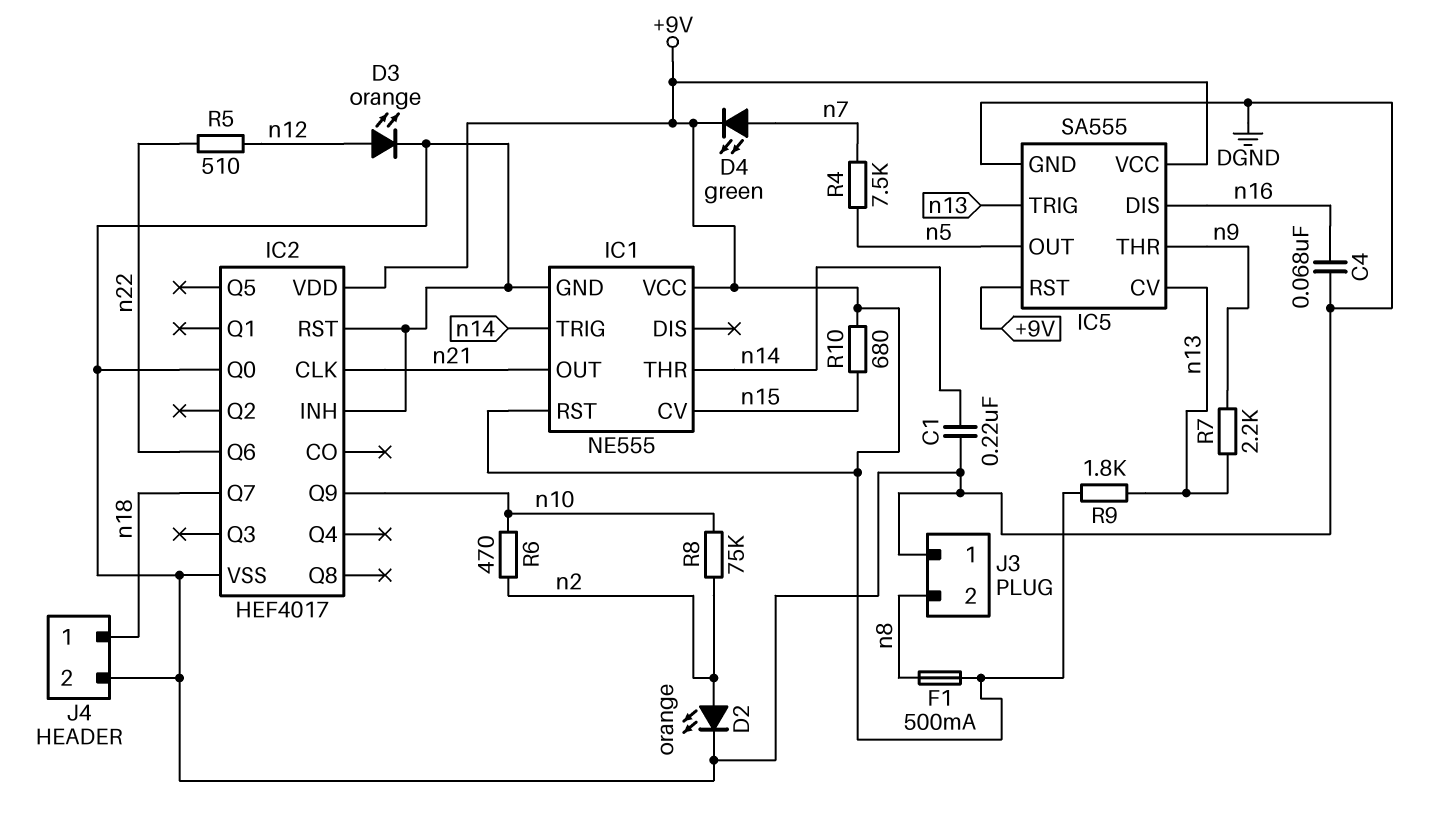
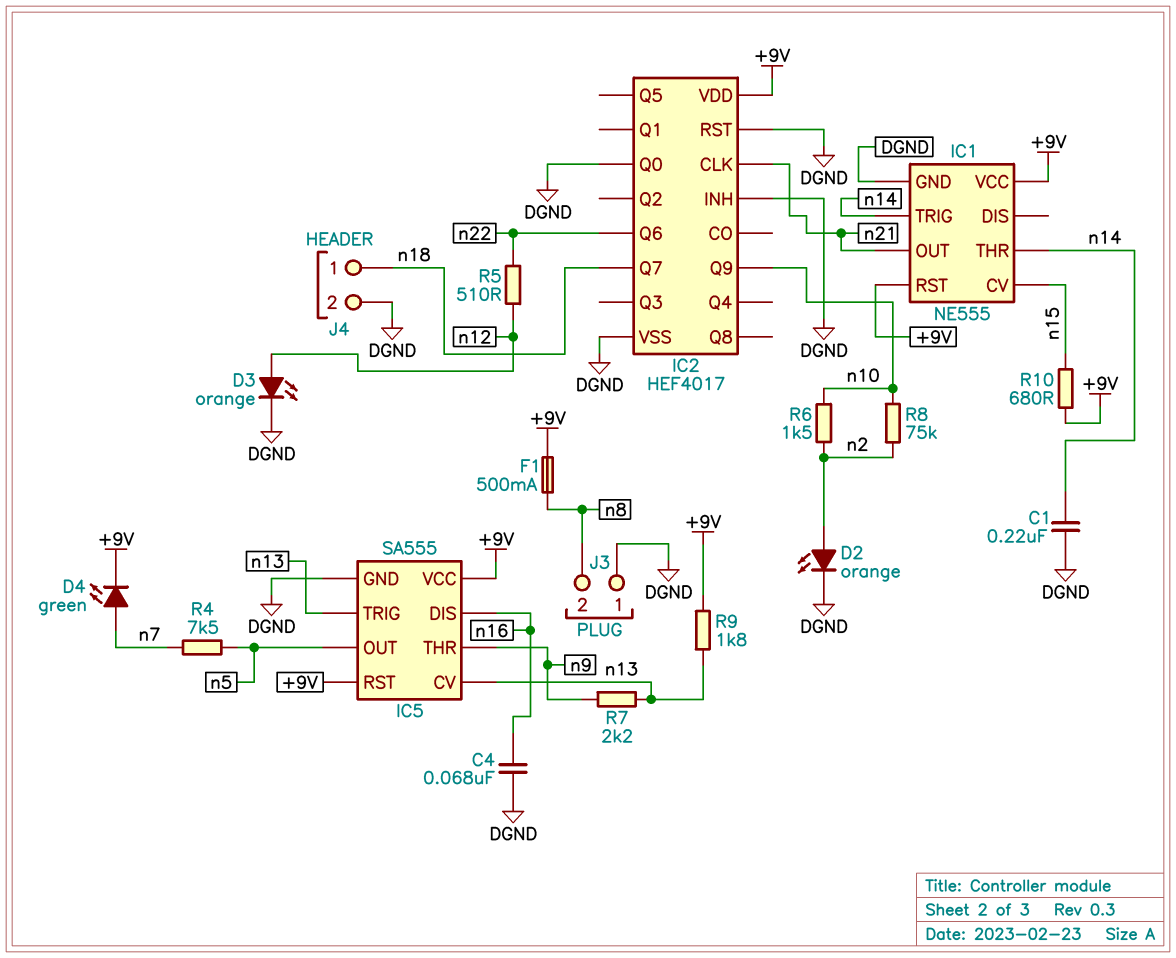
R6: 470 (n2, n10) -> 1.5k (n2, n10)

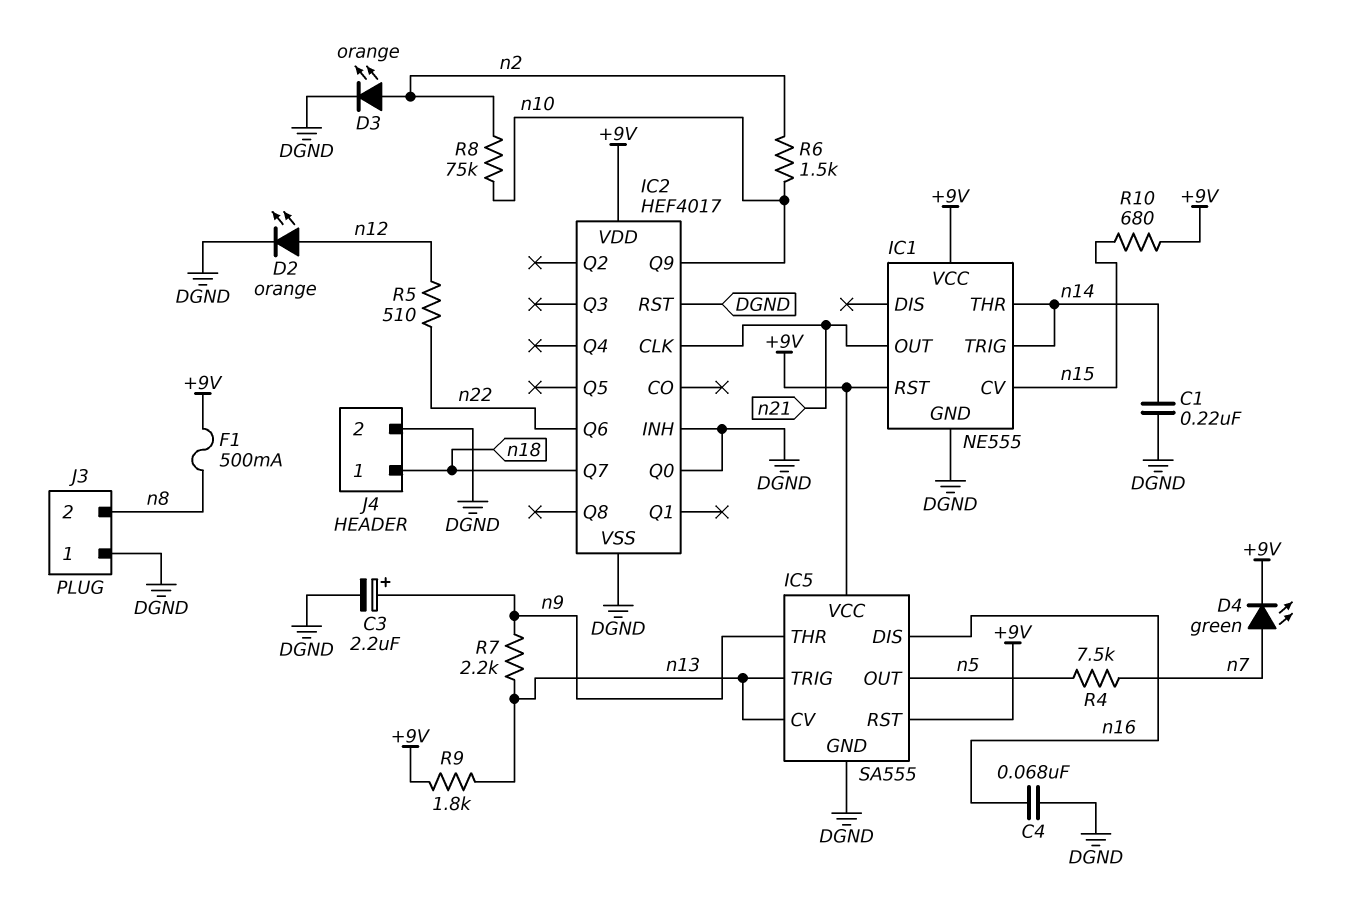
C3: none -> 2.2uF (plus n9, minus DGND)
D2: LED orange (A n2, K DGND) -> LED orange (A n12, K DGND)
D3: LED orange (A n12, K DGND) -> LED orange (A n2, K DGND)

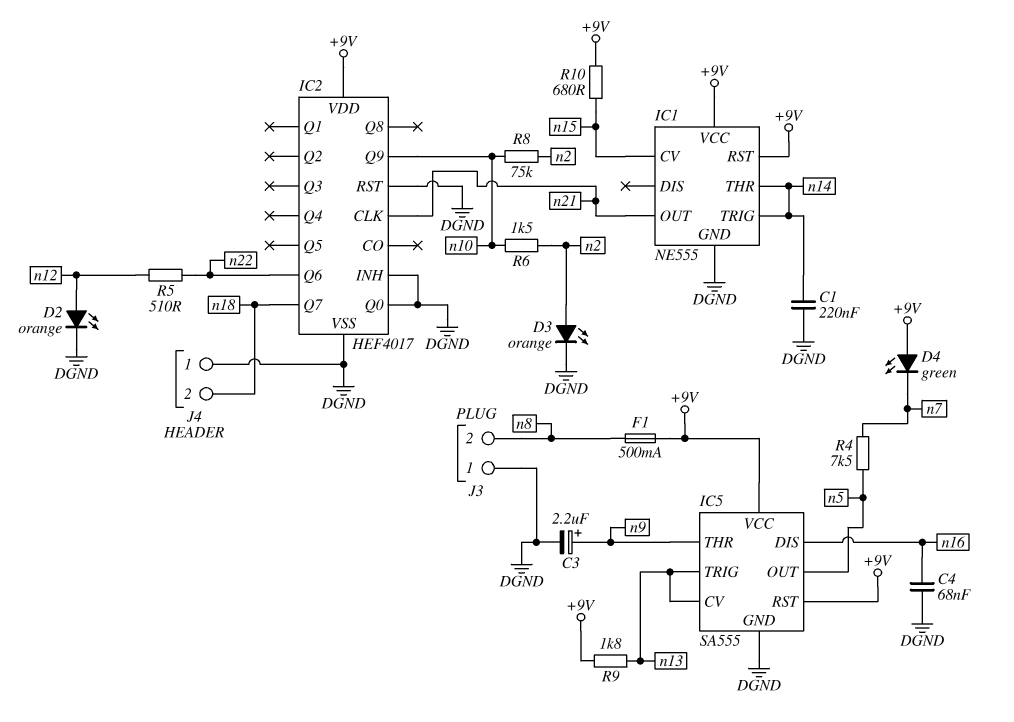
D4: LED green (A n7, K +9V) -> LED green (A +9V, K n7)
J4 pin 1: n18 -> DGND
J4 pin 2: DGND -> n18
R7: 2.2k (n9, n13) -> none

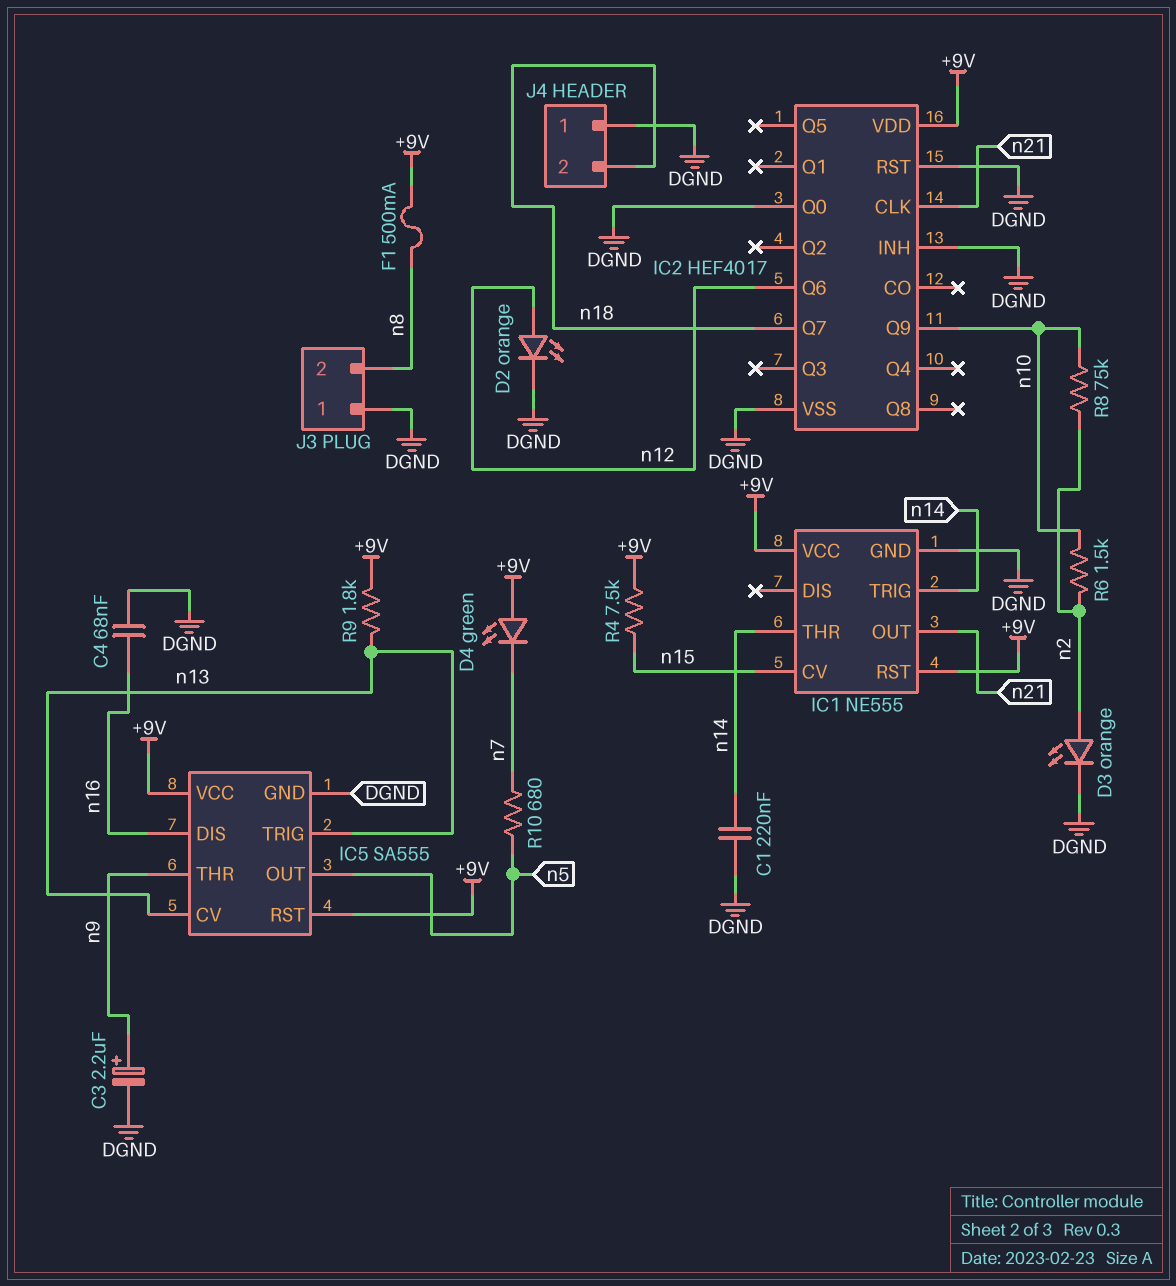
IC2 pin Q6: n22 -> n12
R4: 7.5k (n5, n7) -> 7.5k (+9V, n15)
R5: 510 (n12, n22) -> none
R10: 680 (+9V, n15) -> 680 (n5, n7)

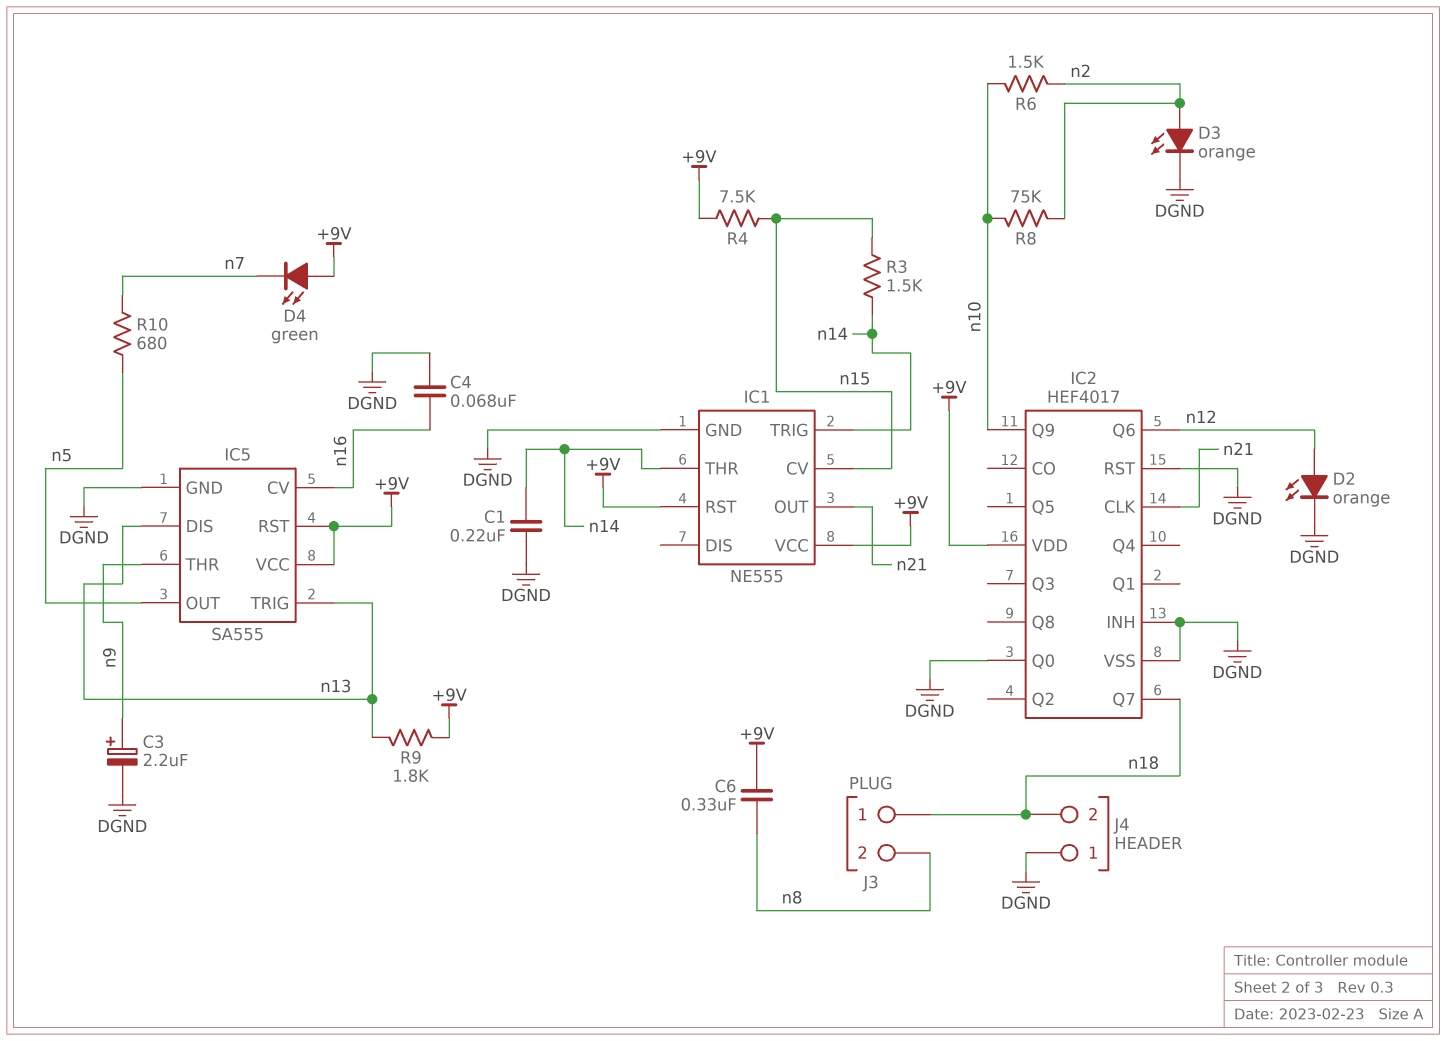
C6: none -> 330nF (+9V, n8)
F1: 500mA (+9V, n8) -> none
IC5 pin CV: n13 -> n16
IC5 pin DIS: n16 -> n13
J3 pin 1: DGND -> n18
R3: none -> 1.5k (n14, n15)

